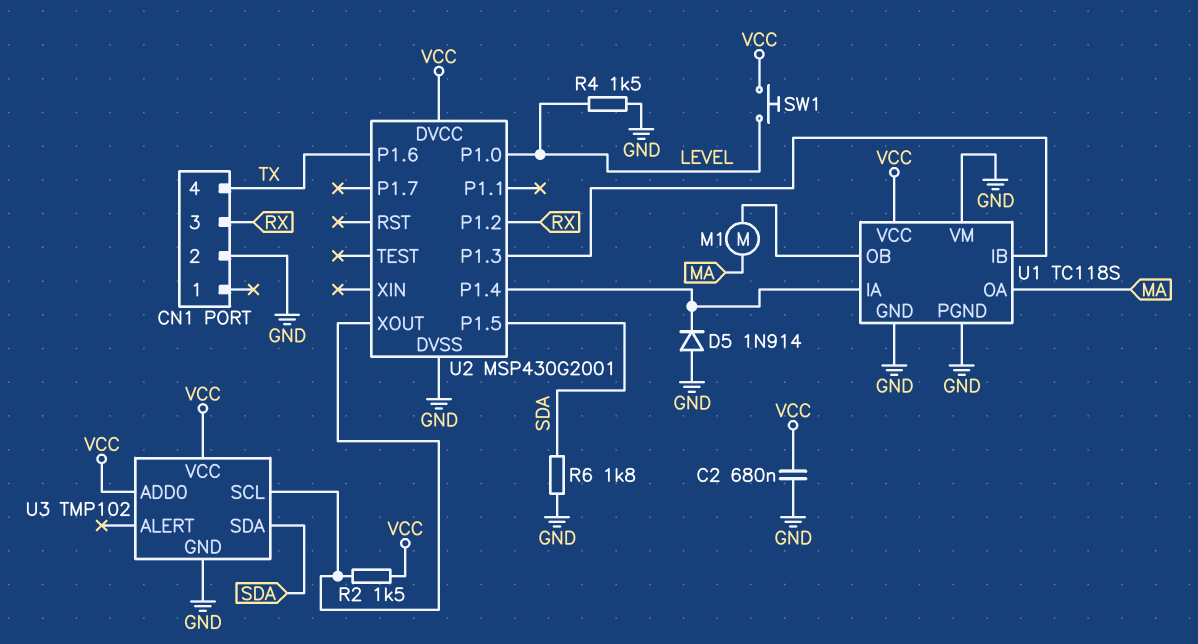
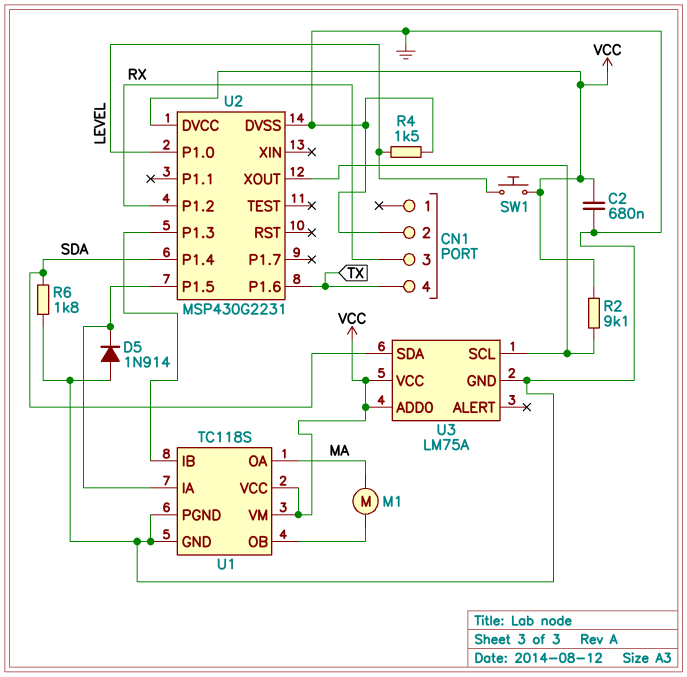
R2: 1.5k (U2/XOUT, VCC) -> 9.1k (U2/XOUT, VCC)
U1 pin VM: GND -> VCC
U2: MSP430G2001 -> MSP430G2231
U2 pin P1.4: U1/IA -> SDA
U2 pin P1.5: SDA -> U1/IA
U3: TMP102 -> LM75A

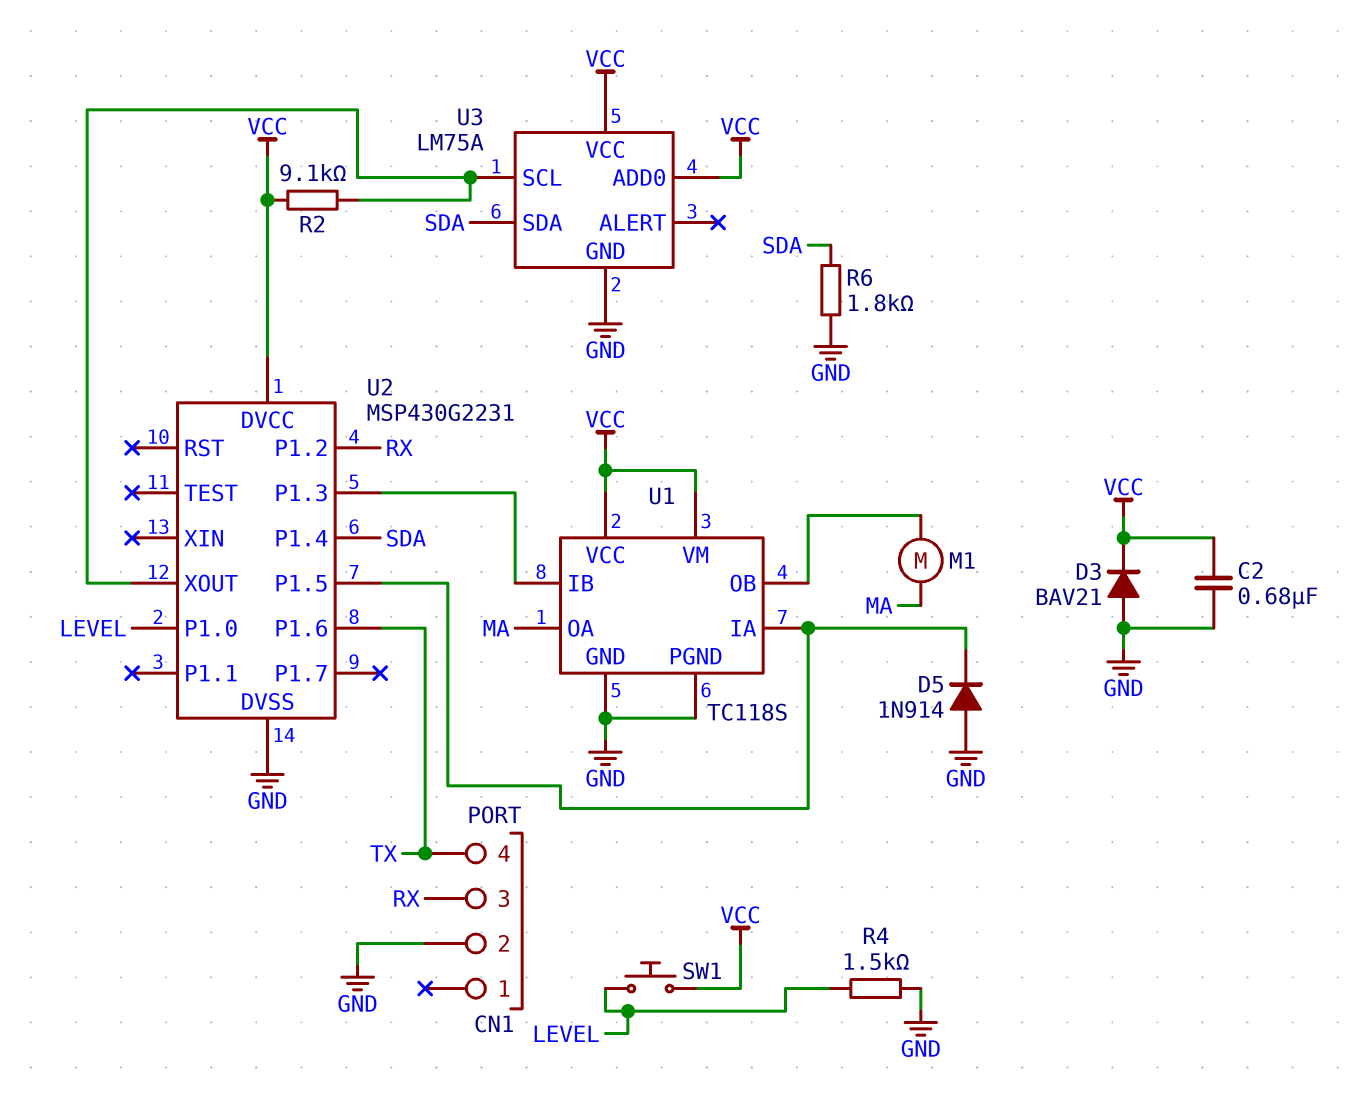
D3: none -> diode BAV21 (A GND, K VCC)

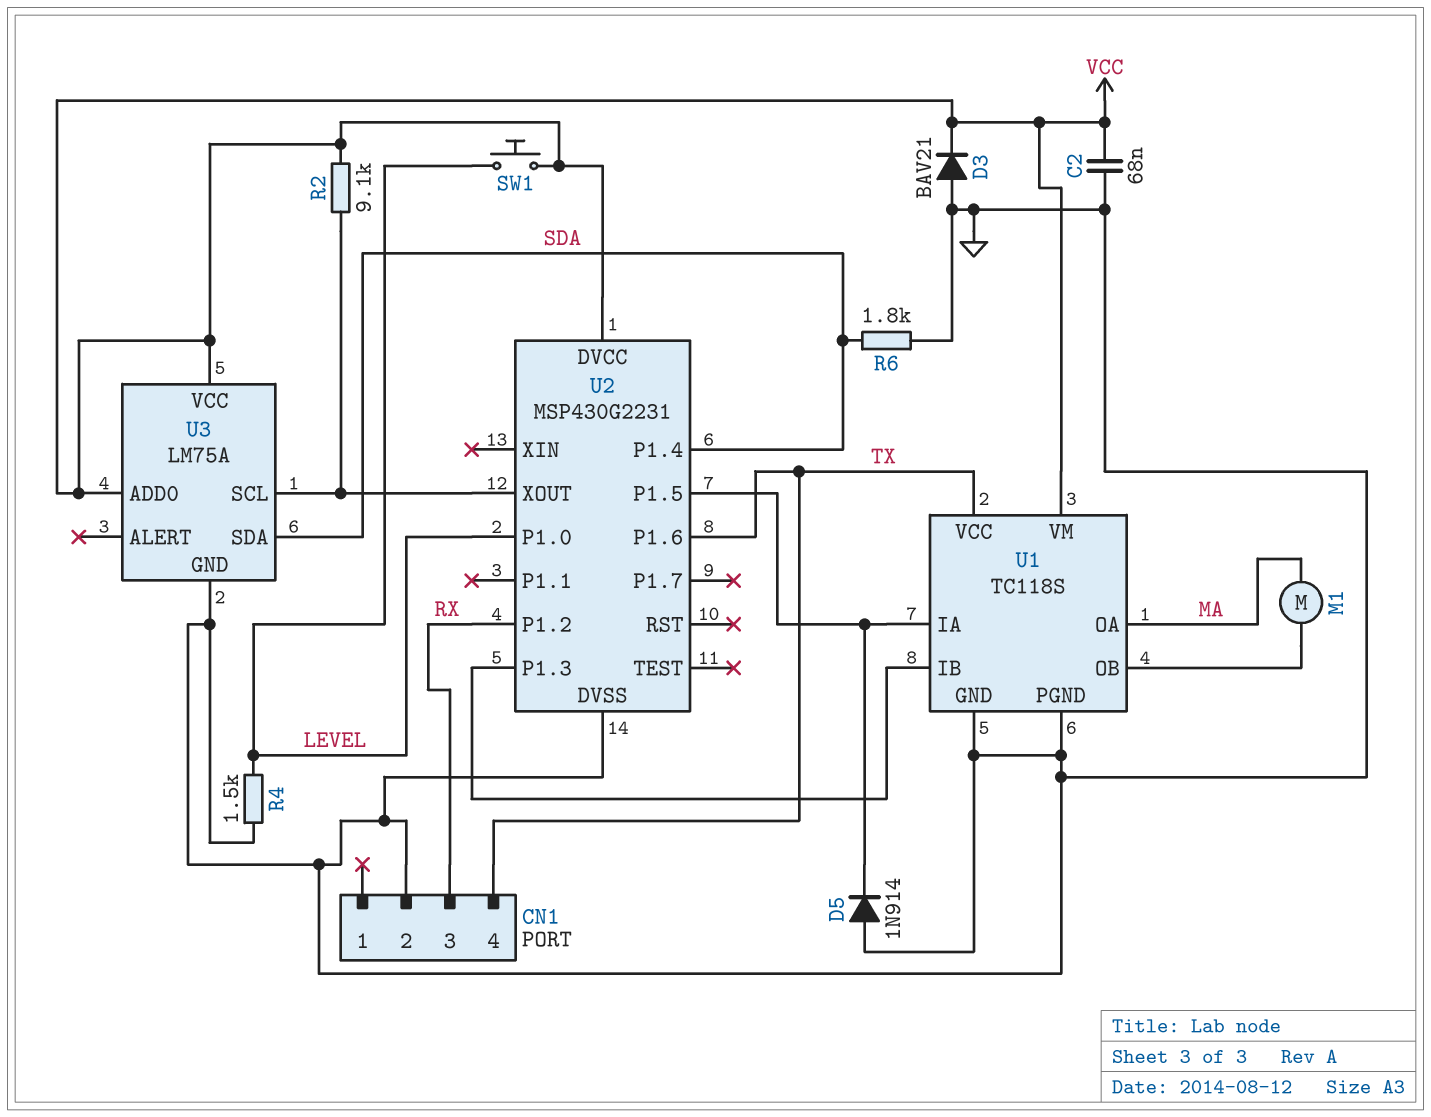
C2: 680nF (GND, VCC) -> 68nF (GND, VCC)
U1 pin VCC: VCC -> TX

